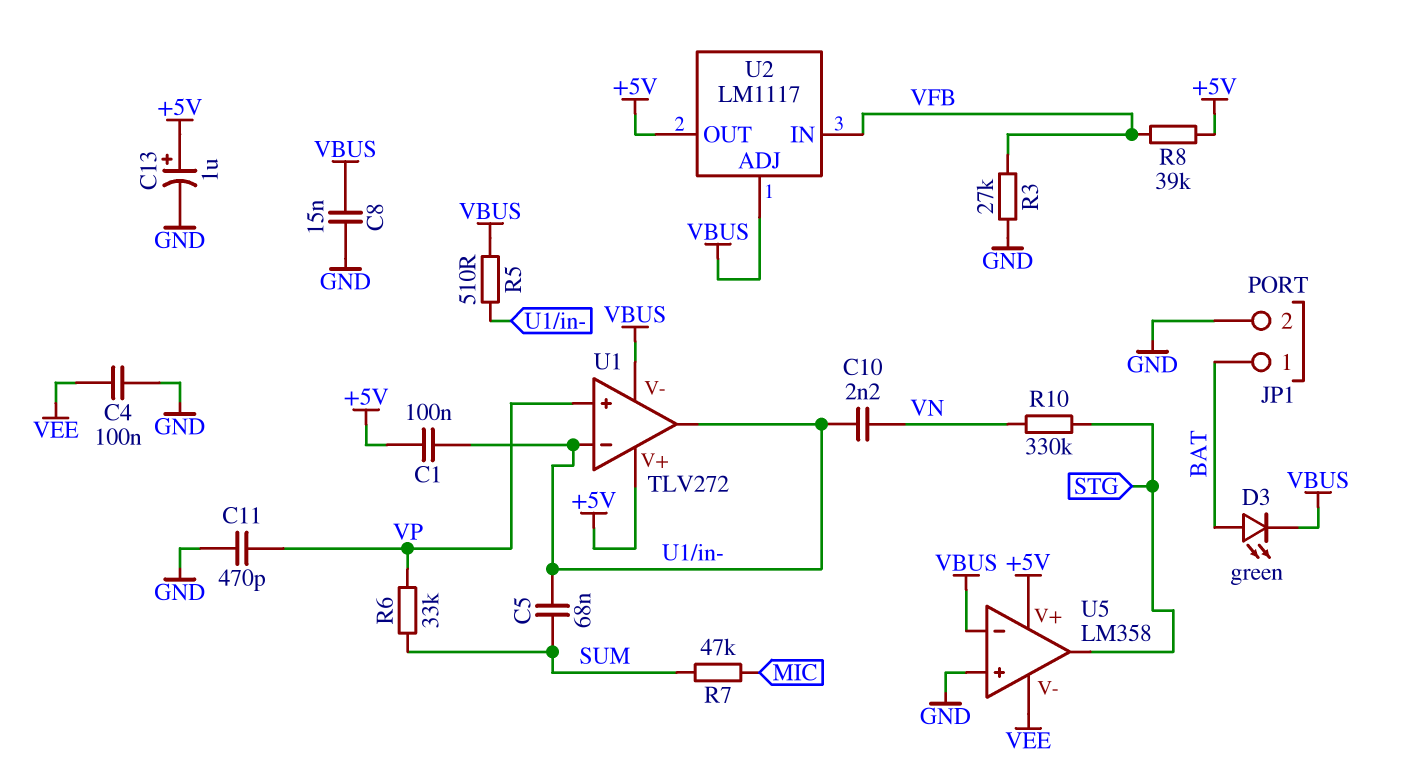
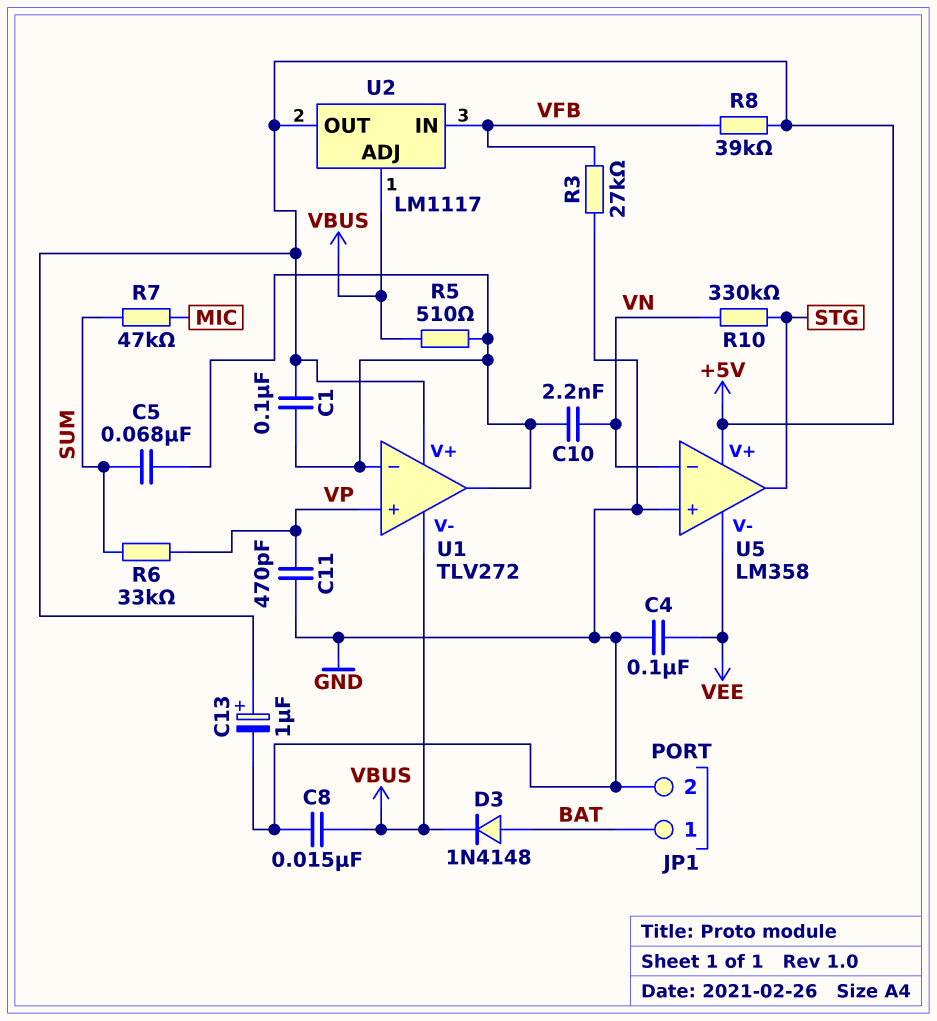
D3: LED green (A BAT, K VBUS) -> diode 1N4148 (A BAT, K VBUS)
U5 pin in-: VBUS -> VN

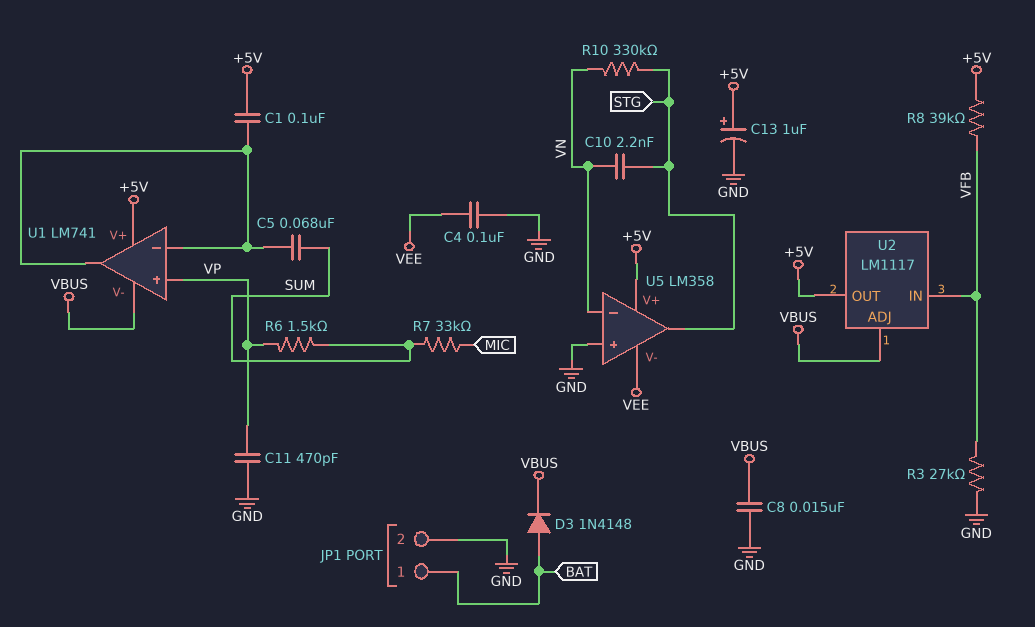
C10: 2.2nF (U1/in-, VN) -> 2.2nF (STG, VN)
R5: 510 (U1/in-, VBUS) -> none
R6: 33k (SUM, VP) -> 1.5k (SUM, VP)
R7: 47k (MIC, SUM) -> 33k (MIC, SUM)
U1: TLV272 -> LM741

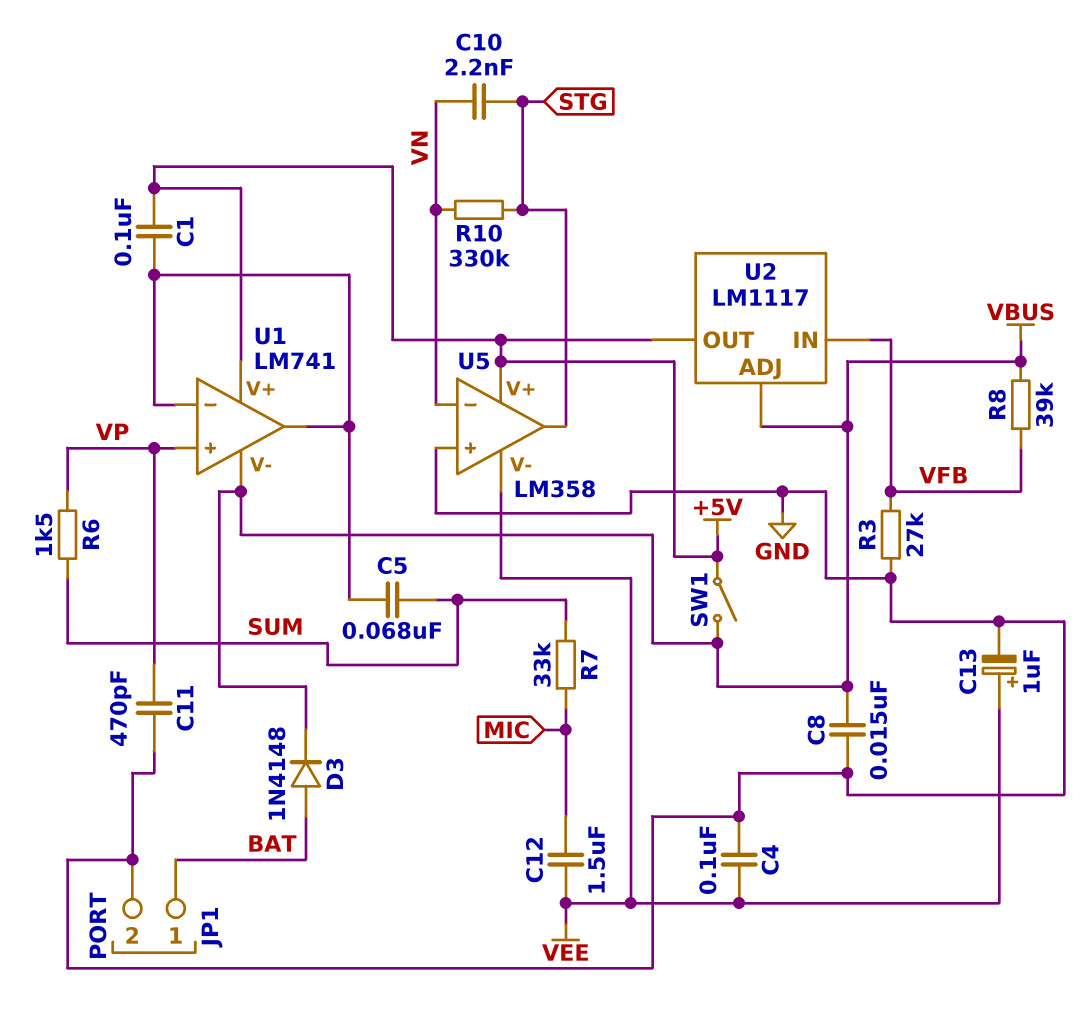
C12: none -> 1.5uF (MIC, VEE)
C13: 1uF (plus +5V, minus GND) -> 1uF (plus VEE, minus GND)
R8: 39k (+5V, VFB) -> 39k (VBUS, VFB)
SW1: none -> switch (+5V, VBUS)

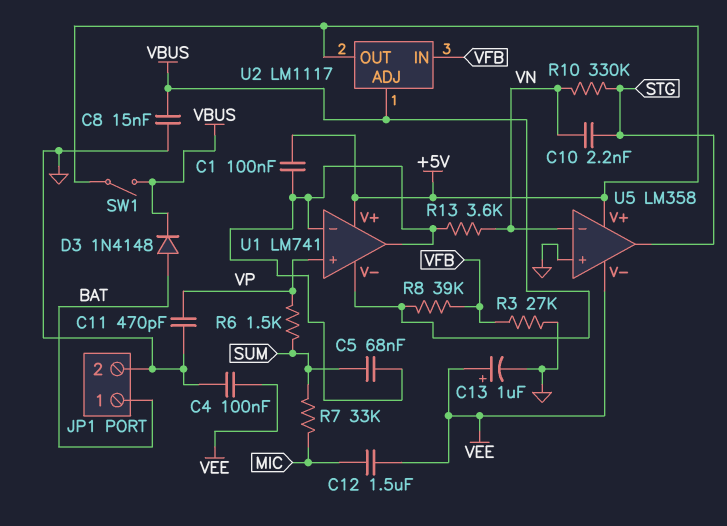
R13: none -> 3.6k (U1/in-, VN)

